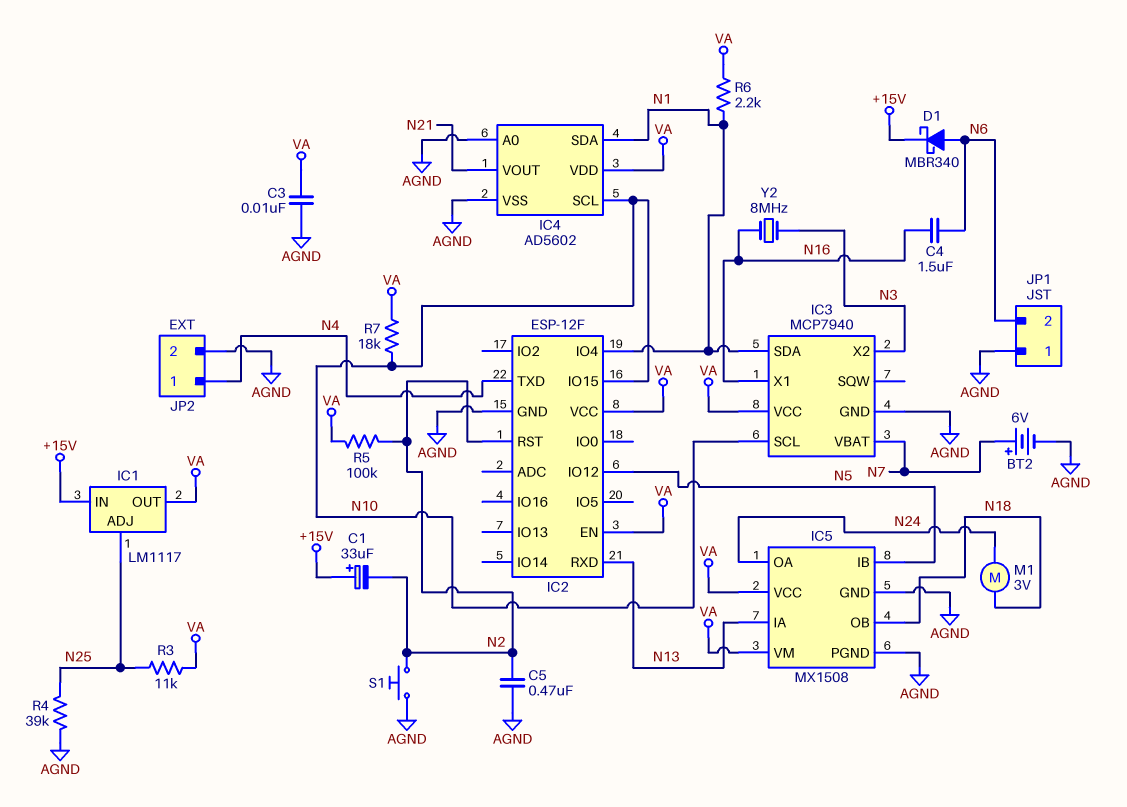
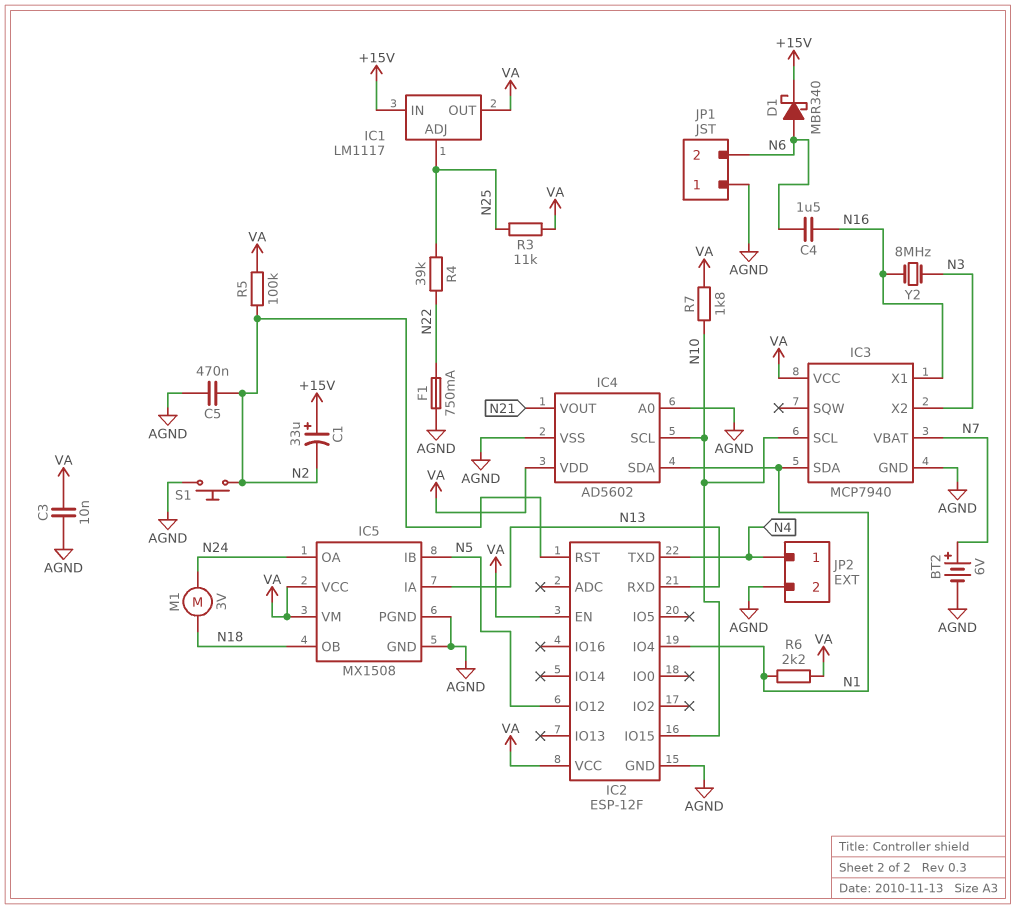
F1: none -> 750mA (AGND, N22)
R4: 39k (AGND, N25) -> 39k (N22, N25)
R7: 18k (N10, VA) -> 1.8k (N10, VA)

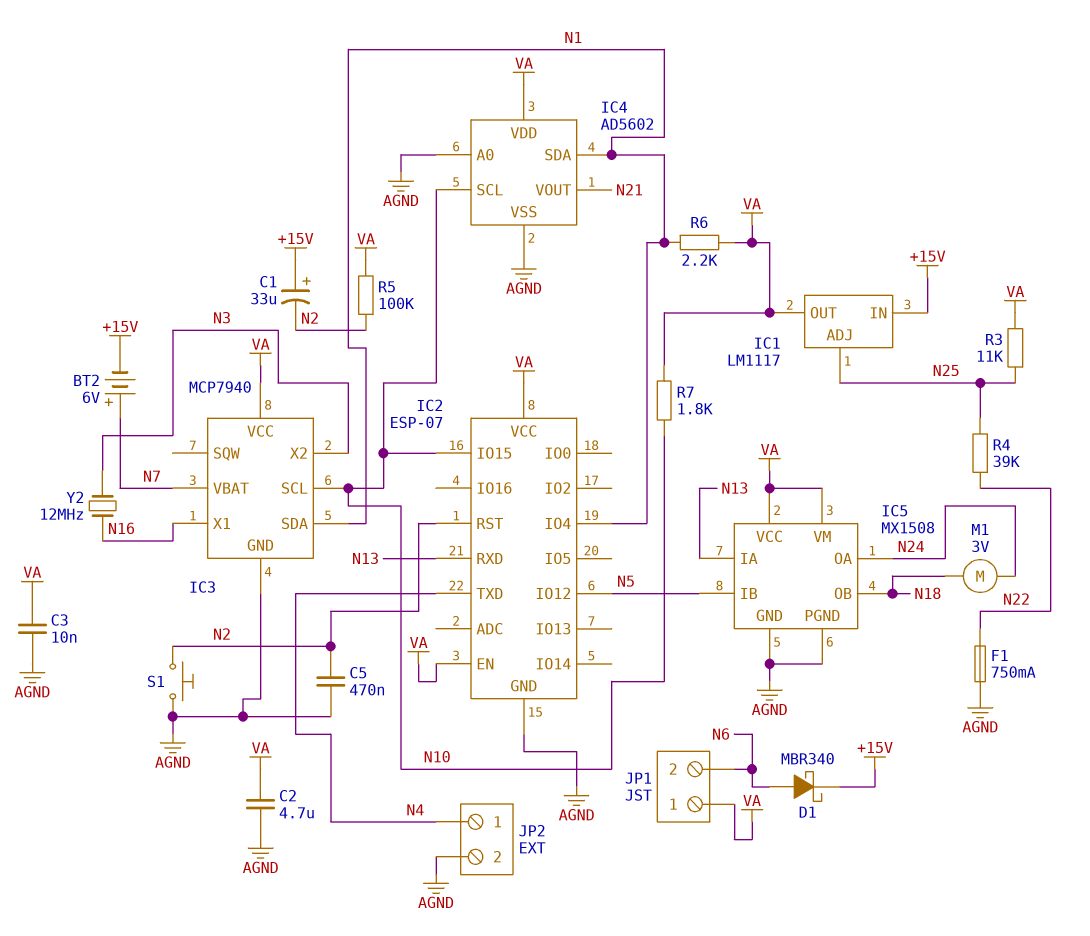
BT2: 6V (plus N7, minus AGND) -> 6V (plus N7, minus +15V)
C2: none -> 4.7uF (AGND, VA)
C4: 1.5uF (N6, N16) -> none
IC2: ESP-12F -> ESP-07
JP1 pin 1: AGND -> VA
Y2: 8MHz (N3, N16) -> 12MHz (N3, N16)

